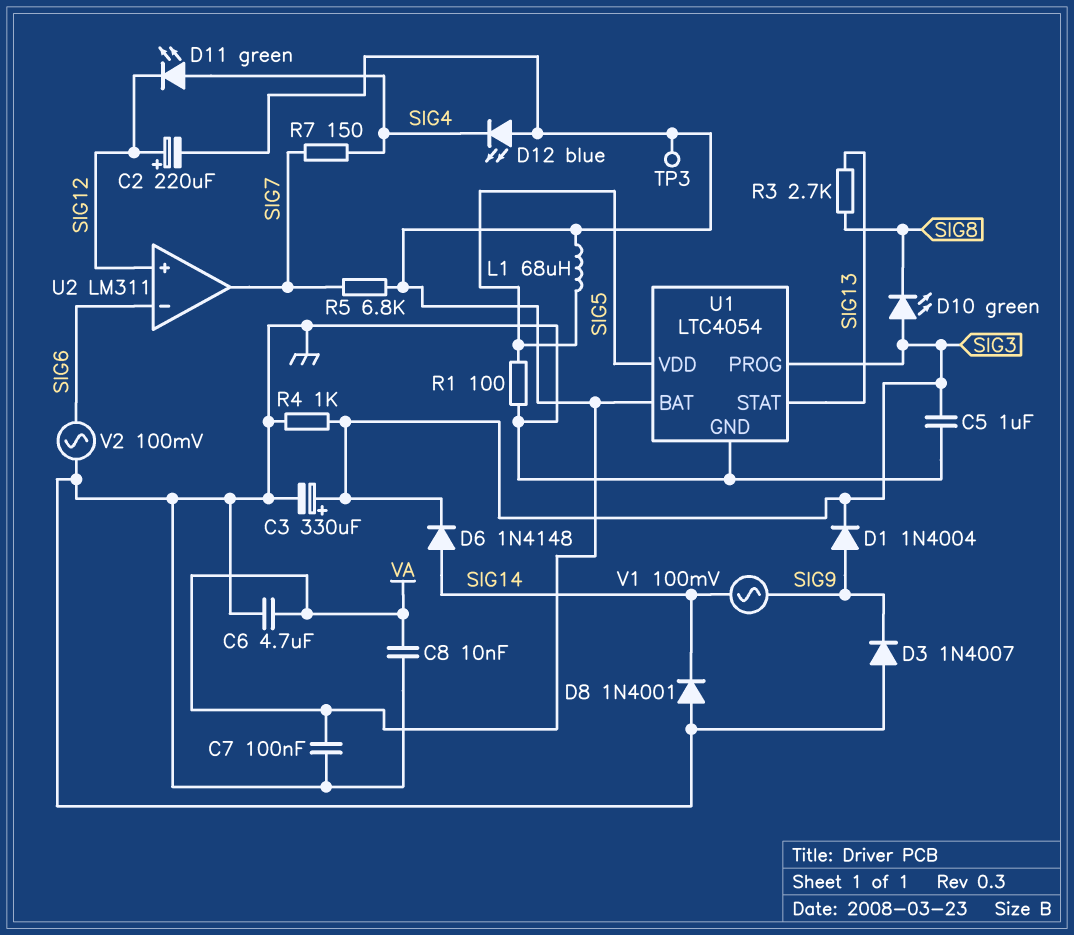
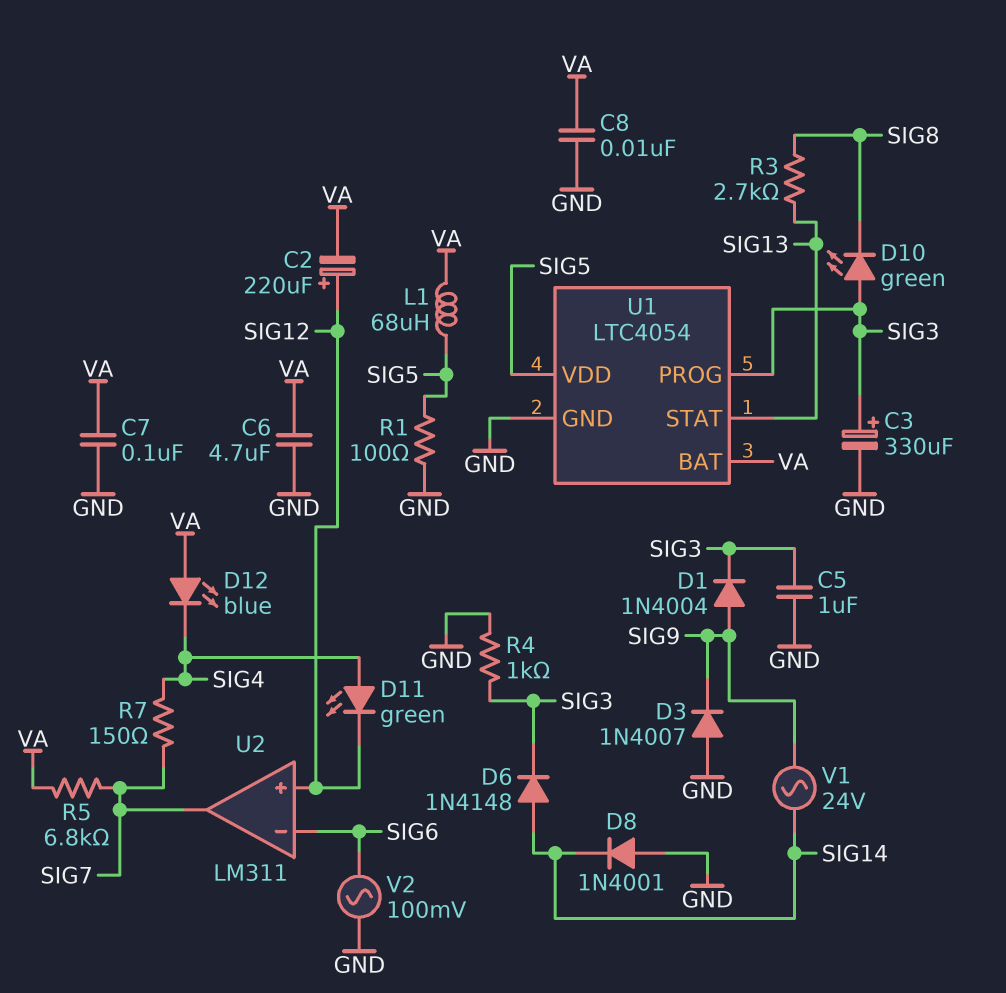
TP3: test point (VA) -> none
V1: AC 100mV (SIG9, SIG14) -> AC 24V (SIG9, SIG14)

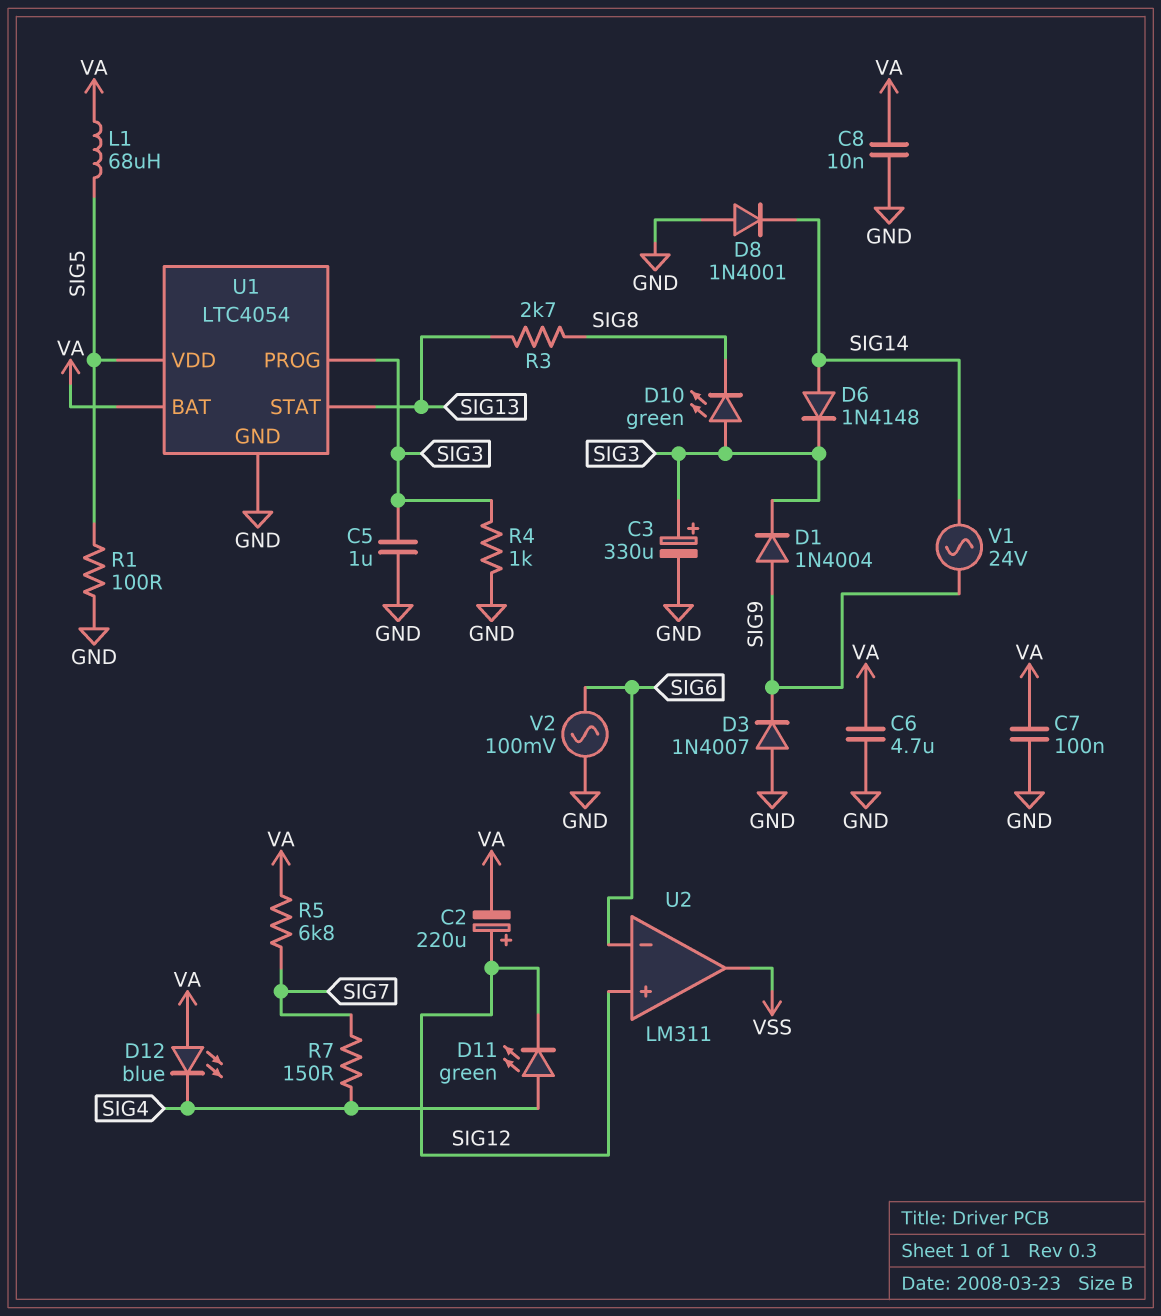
U2 pin out: SIG7 -> VSS

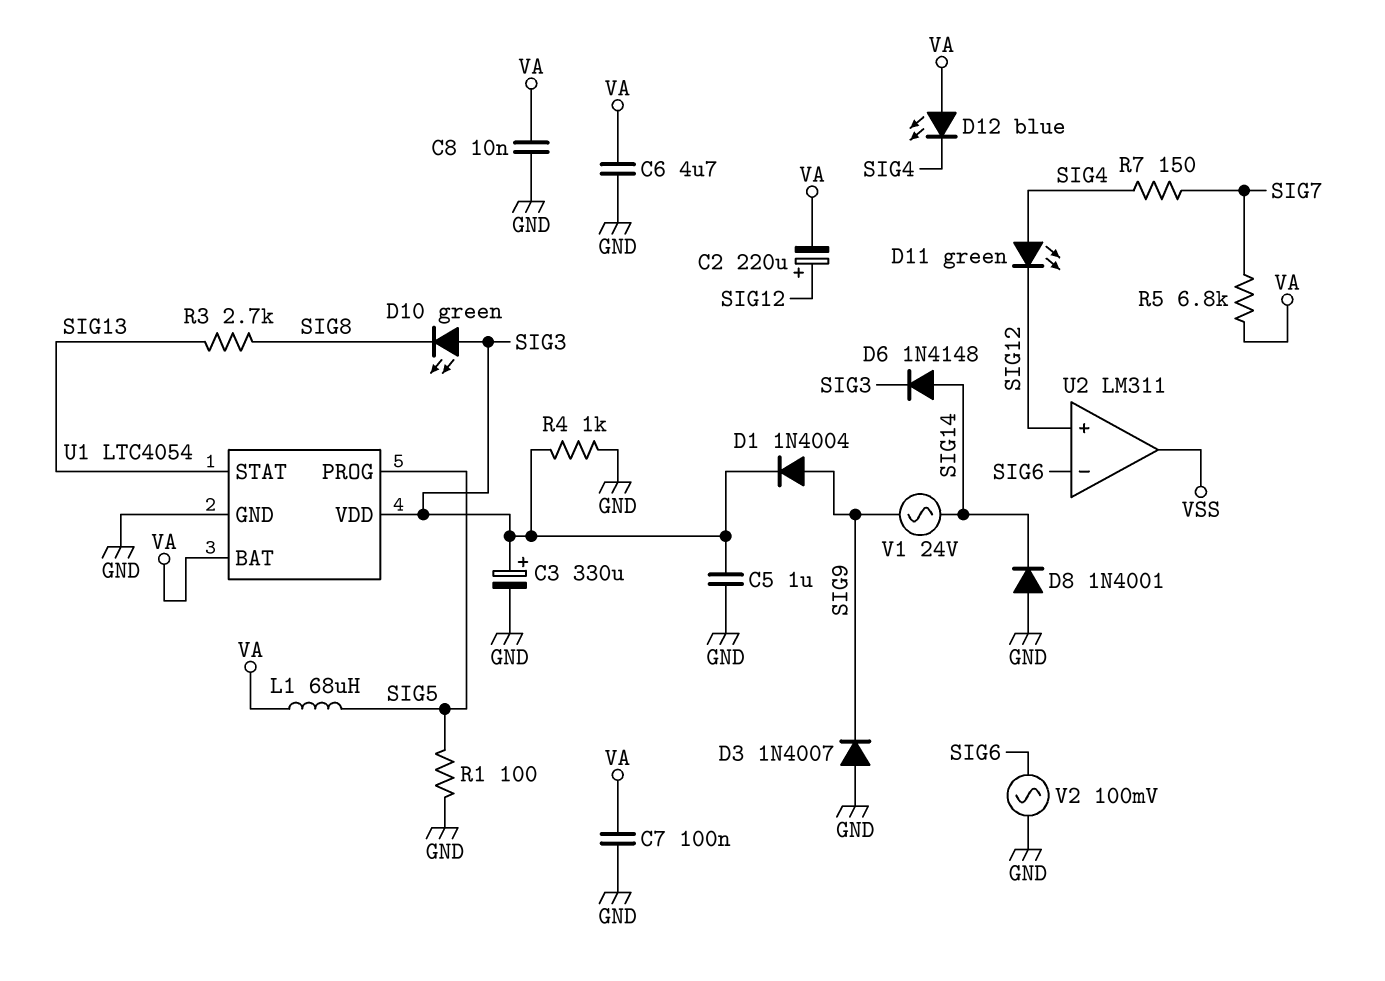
U1 pin PROG: SIG3 -> SIG5
U1 pin VDD: SIG5 -> SIG3

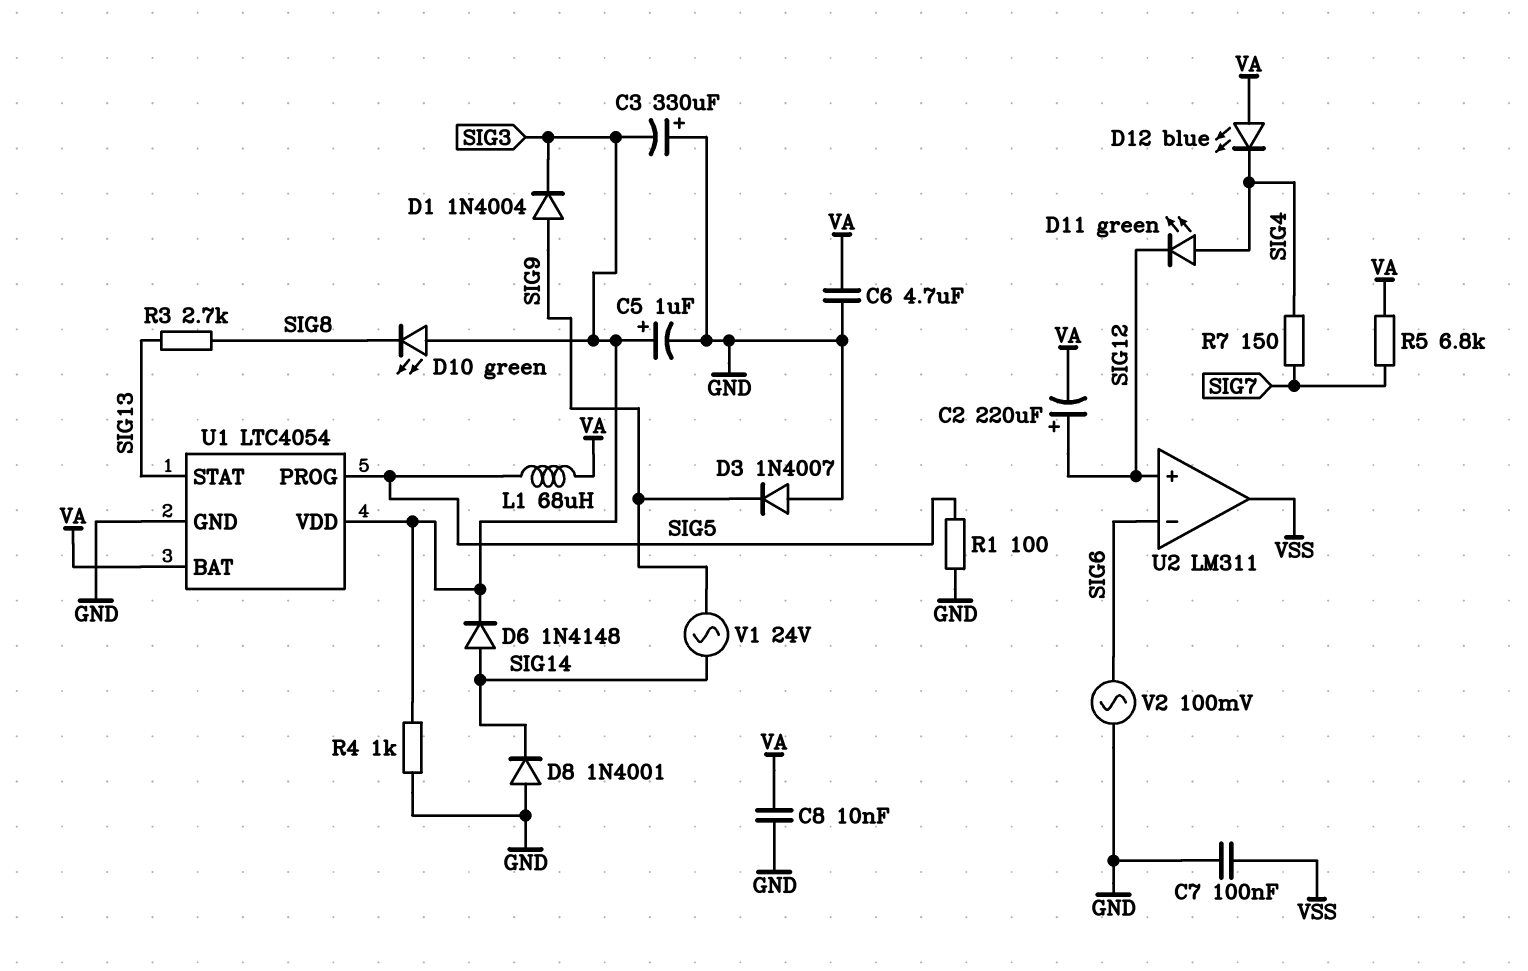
C3: 330uF (plus SIG3, minus GND) -> 330uF (plus GND, minus SIG3)
C5: 1uF (GND, SIG3) -> 1uF (plus SIG3, minus GND)
C7: 100nF (GND, VA) -> 100nF (GND, VSS)

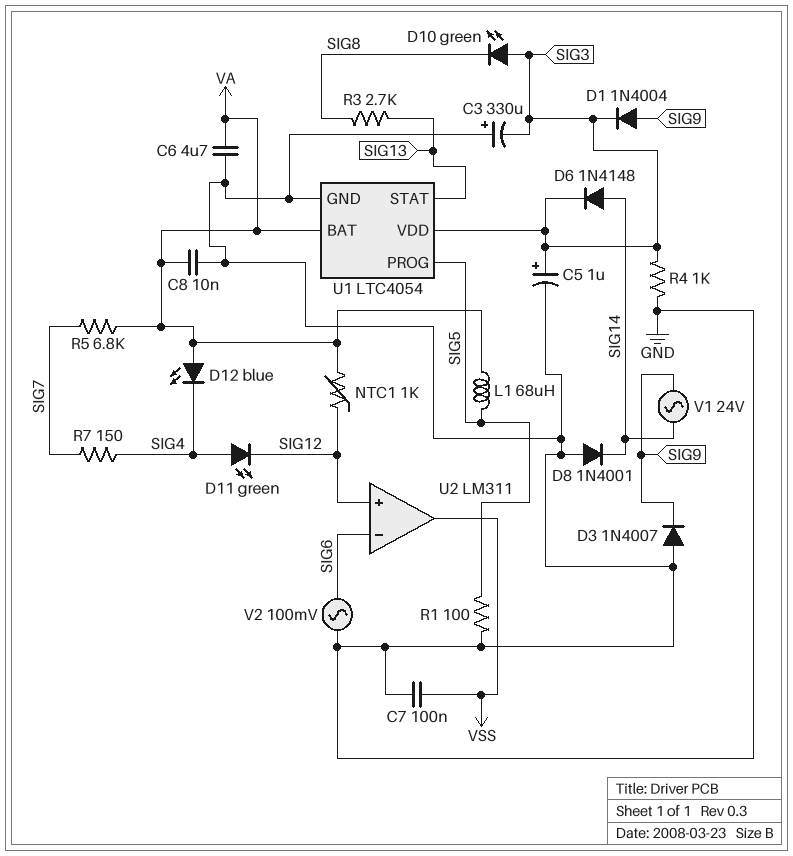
C2: 220uF (plus SIG12, minus VA) -> none
NTC1: none -> 1k (SIG12, VA)

